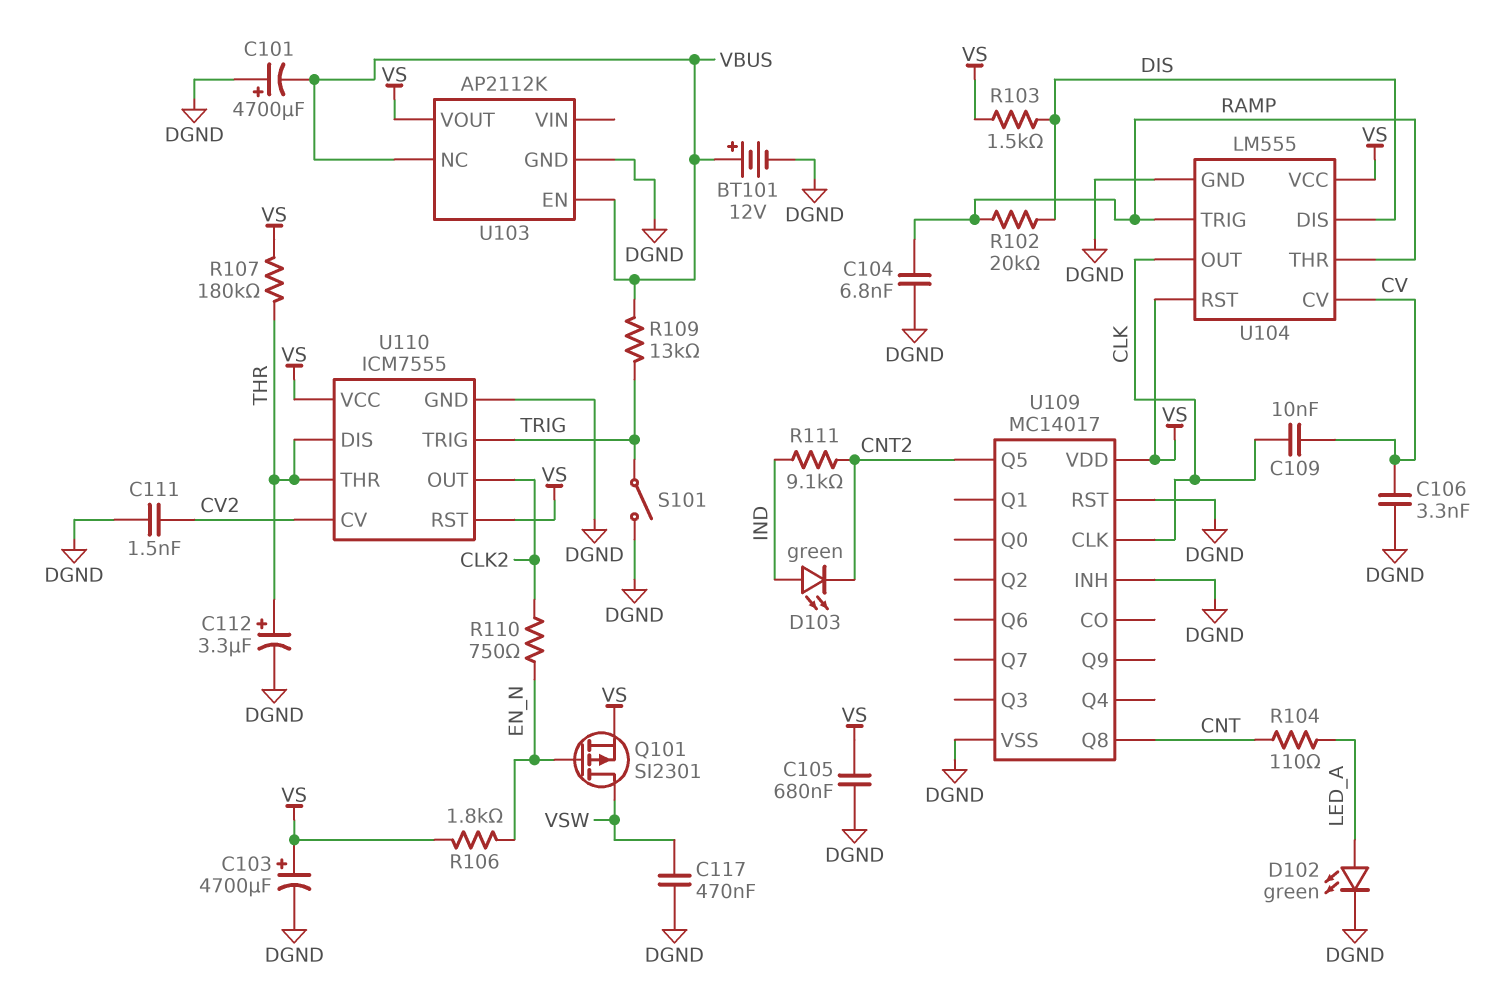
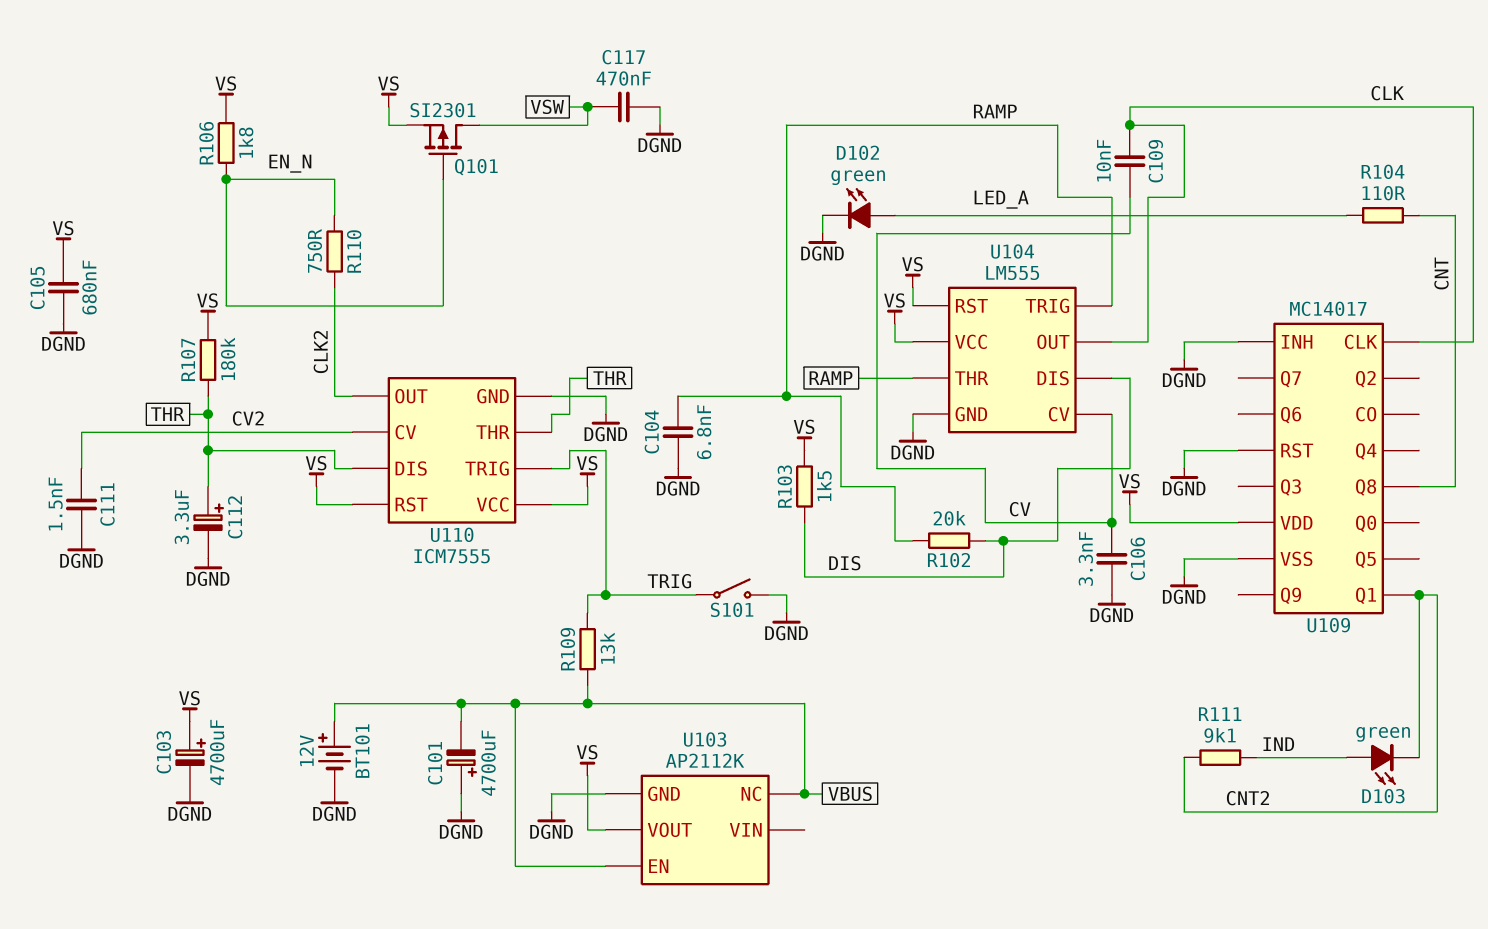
U109 pin Q1: none -> CNT2
U109 pin Q5: CNT2 -> none

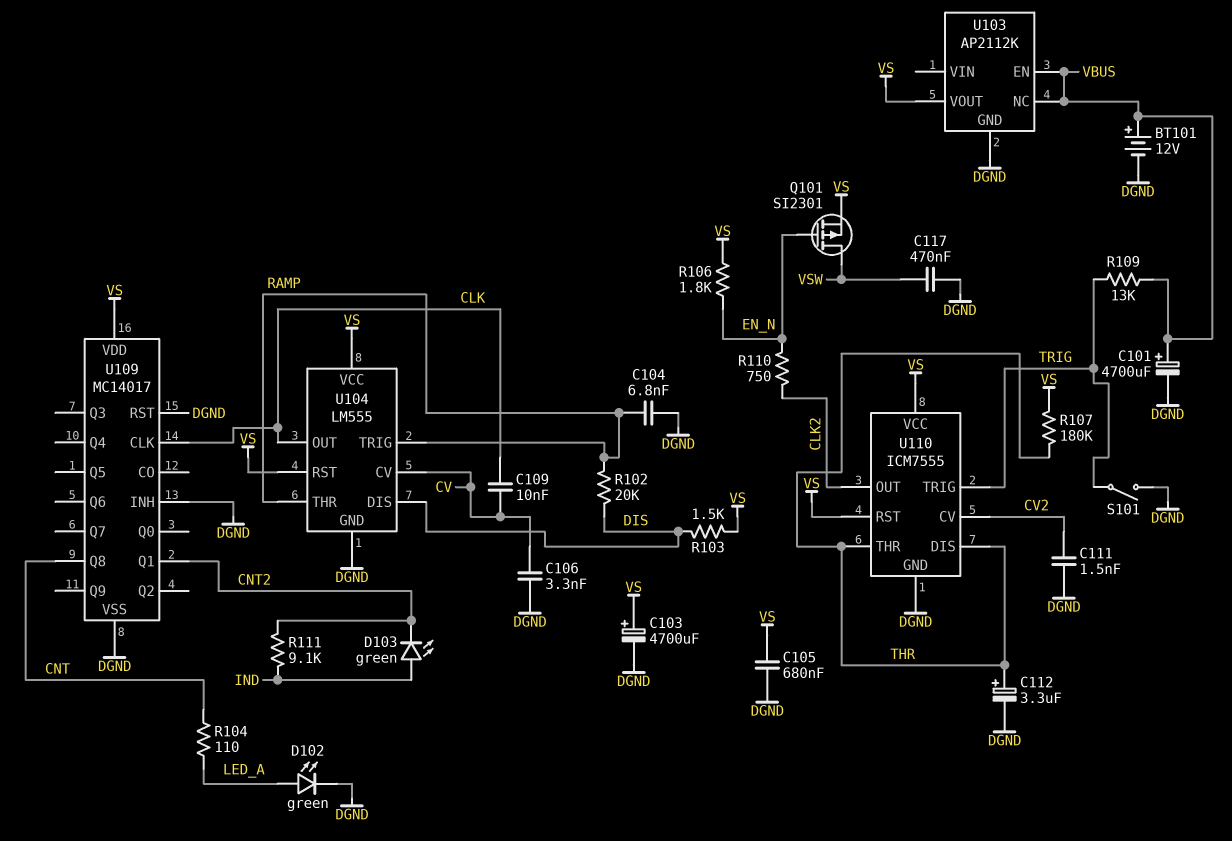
C101: 4700uF (plus DGND, minus VBUS) -> 4700uF (plus VBUS, minus DGND)

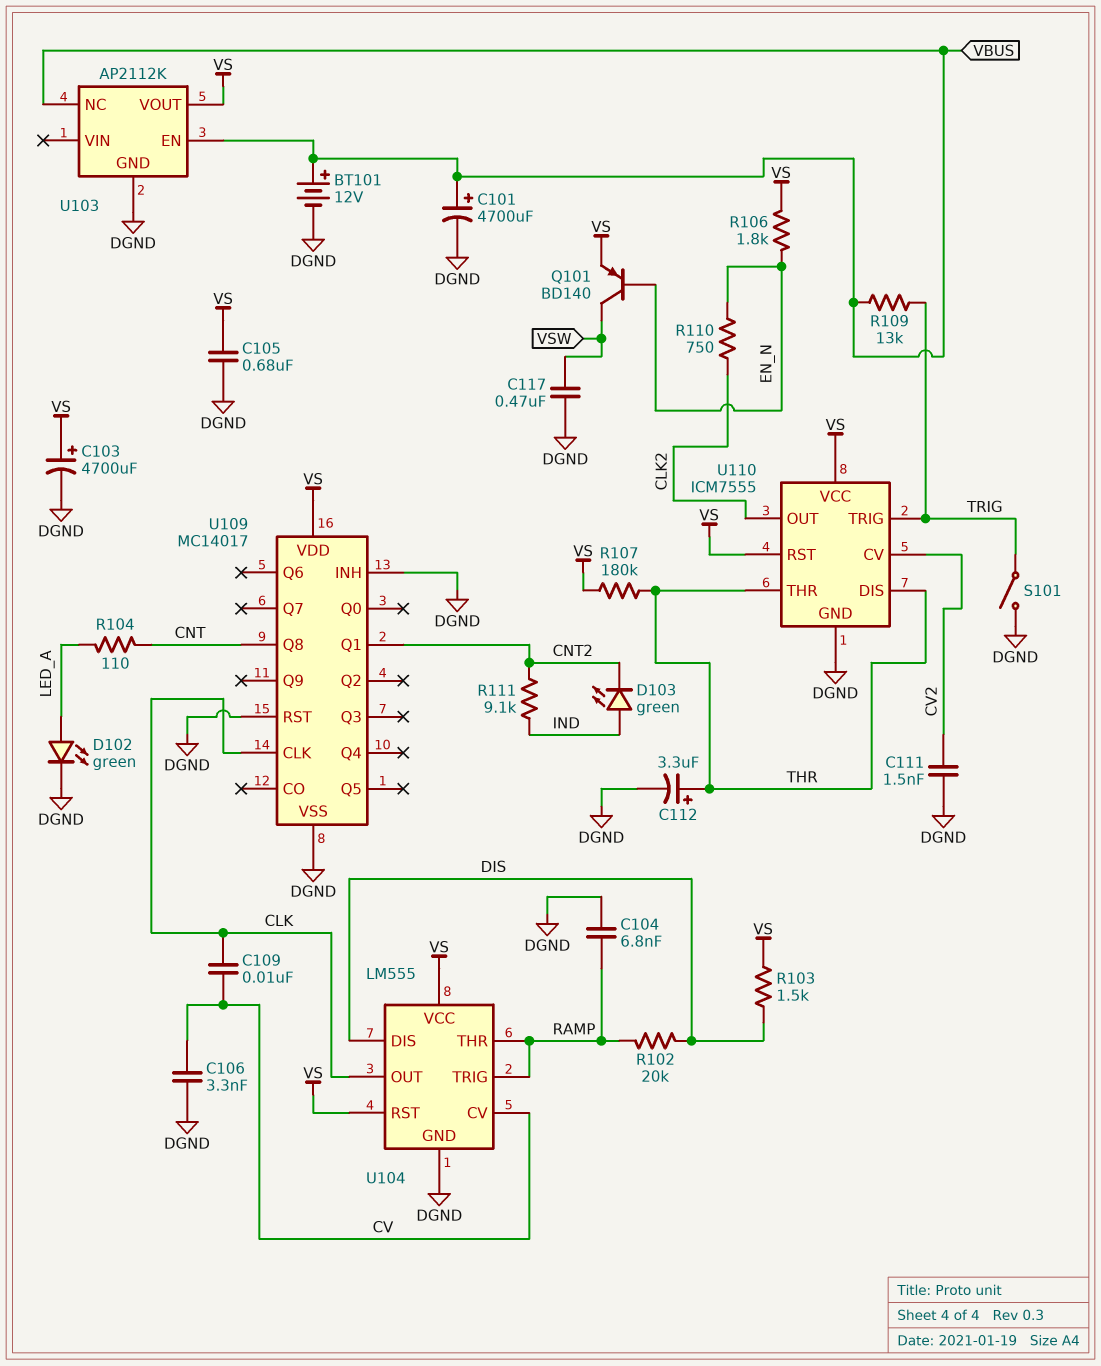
Q101: PMOS SI2301 (G EN_N, D VSW, S VS) -> PNP BD140 (B EN_N, C VSW, E VS)

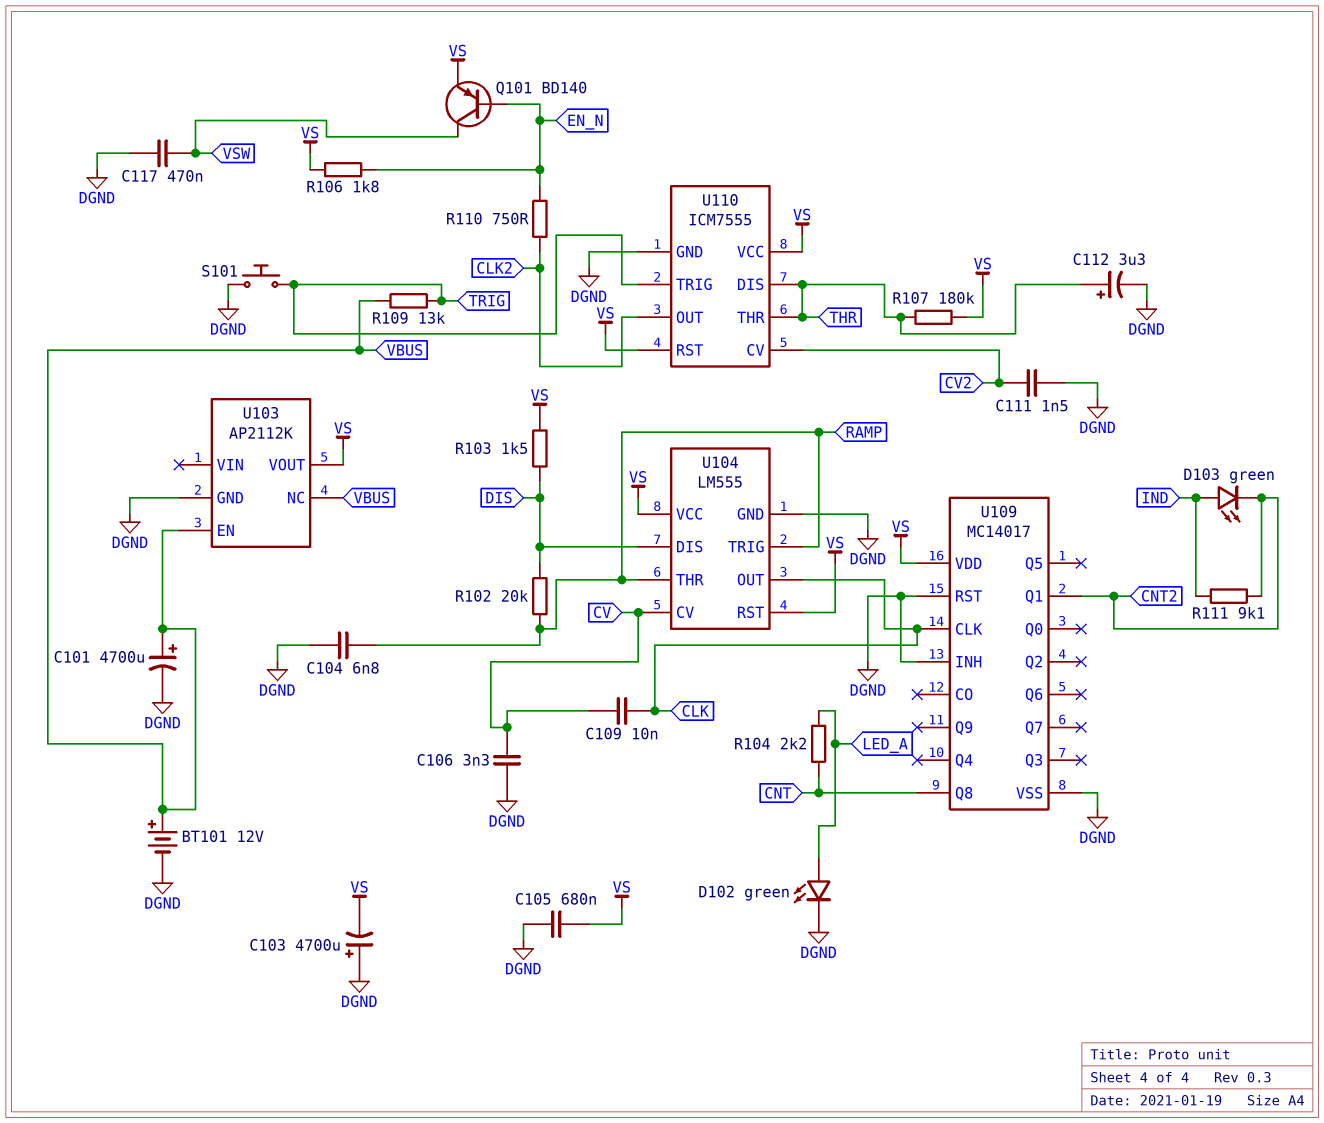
C103: 4700uF (plus VS, minus DGND) -> 4700uF (plus DGND, minus VS)
R104: 110 (CNT, LED_A) -> 2.2k (CNT, LED_A)
S101: switch (DGND, TRIG) -> button (DGND, TRIG)

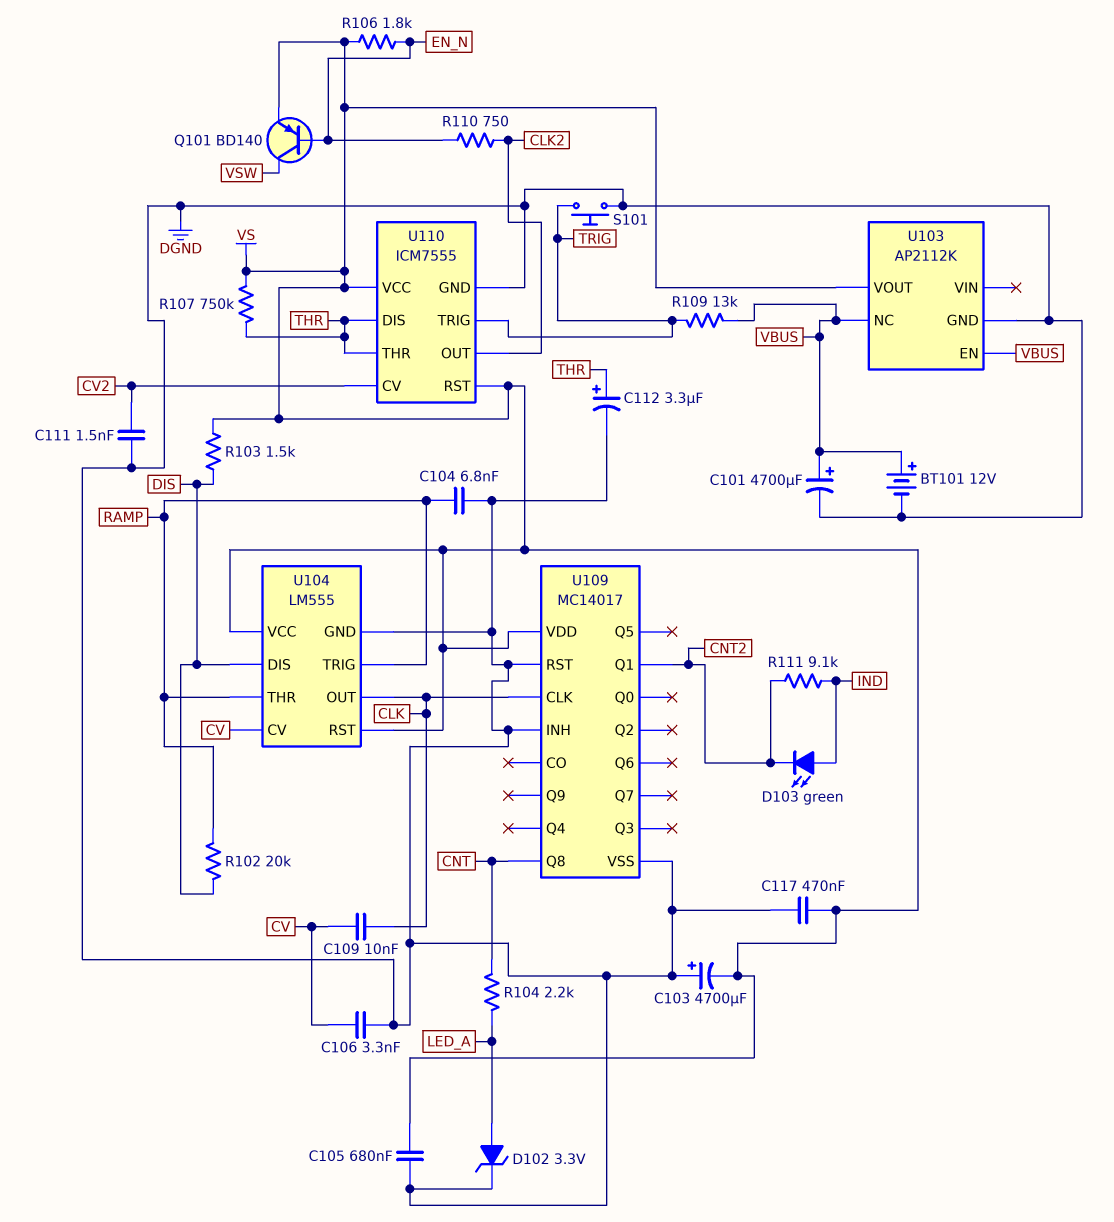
C117: 470nF (DGND, VSW) -> 470nF (DGND, VS)
D102: LED green (A LED_A, K DGND) -> zener 3.3V (A LED_A, K DGND)
R107: 180k (THR, VS) -> 750k (THR, VS)

